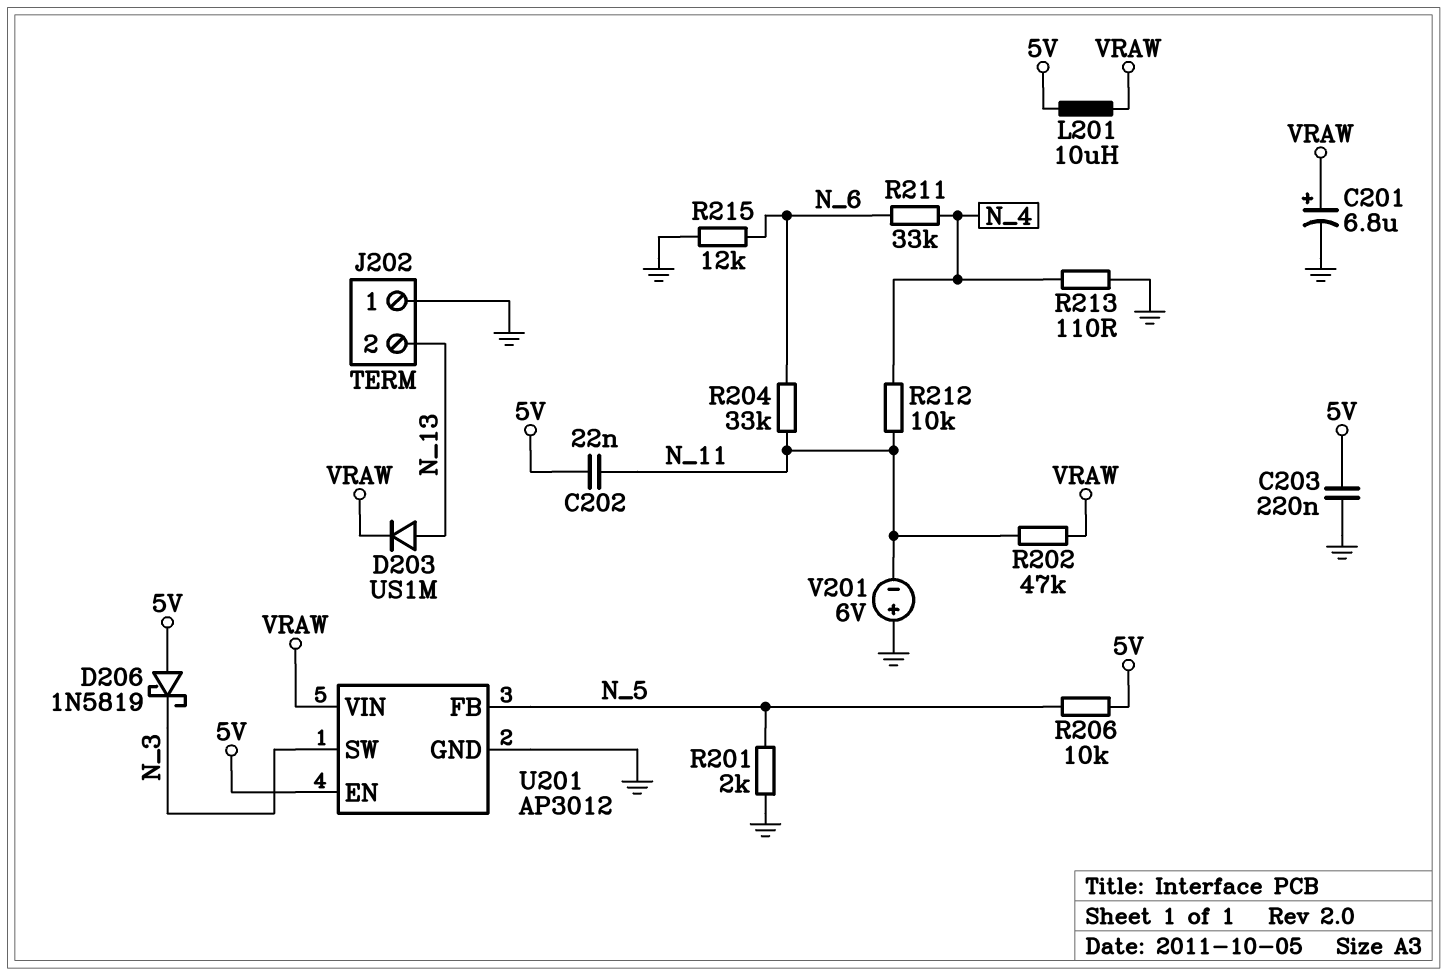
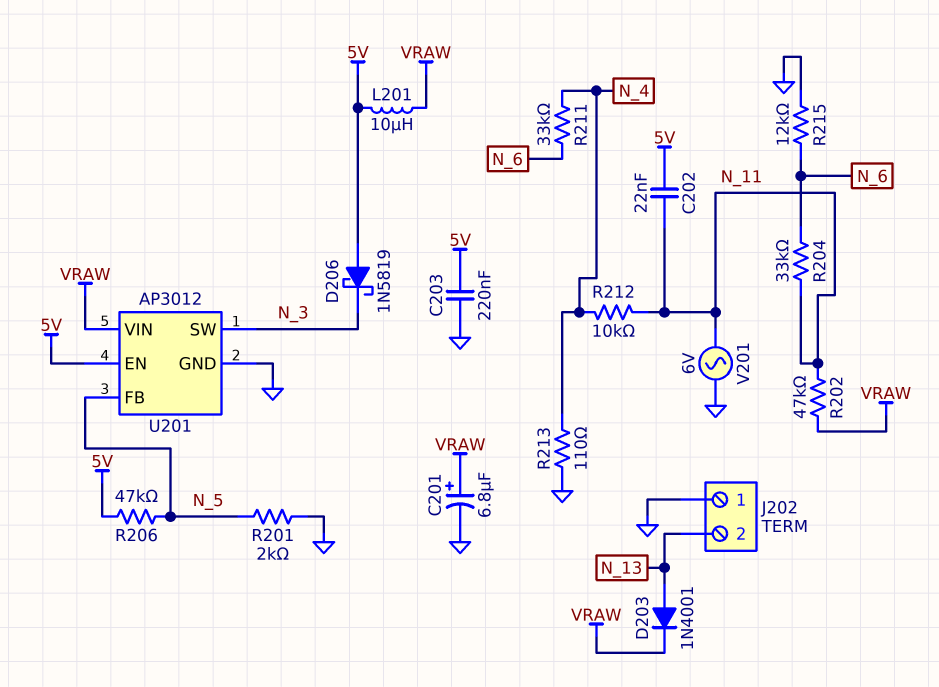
D203: diode US1M (A N_13, K VRAW) -> diode 1N4001 (A N_13, K VRAW)
R206: 10k (5V, N_5) -> 47k (5V, N_5)
V201: 6V (plus GND, minus N_11) -> AC 6V (GND, N_11)

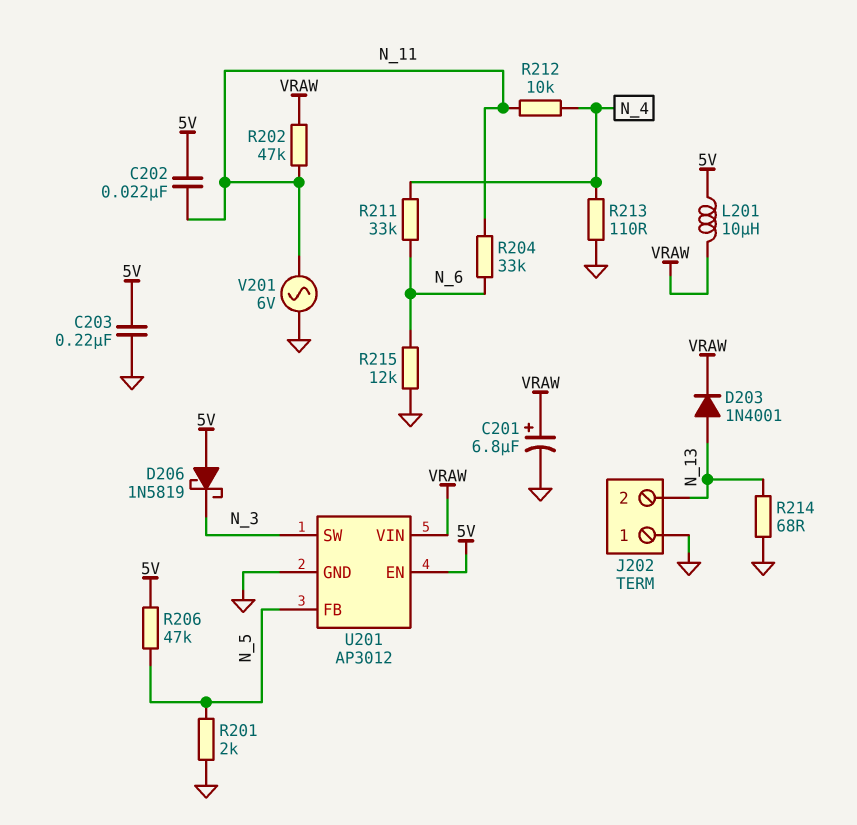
R214: none -> 68 (GND, N_13)

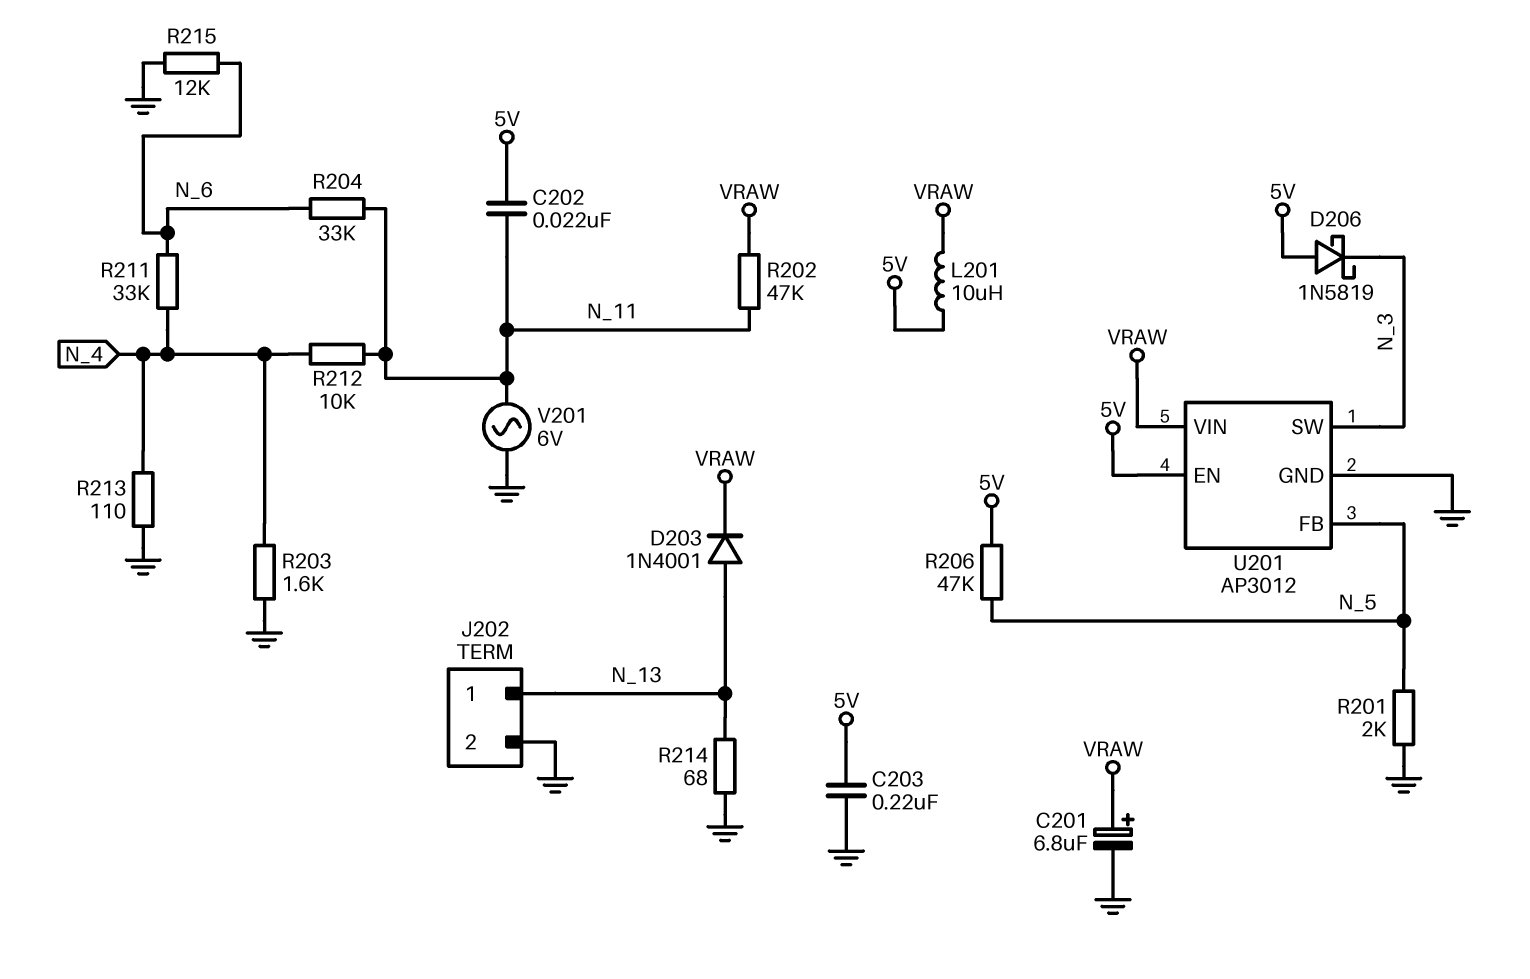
J202 pin 1: GND -> N_13
J202 pin 2: N_13 -> GND
R203: none -> 1.6k (GND, N_4)

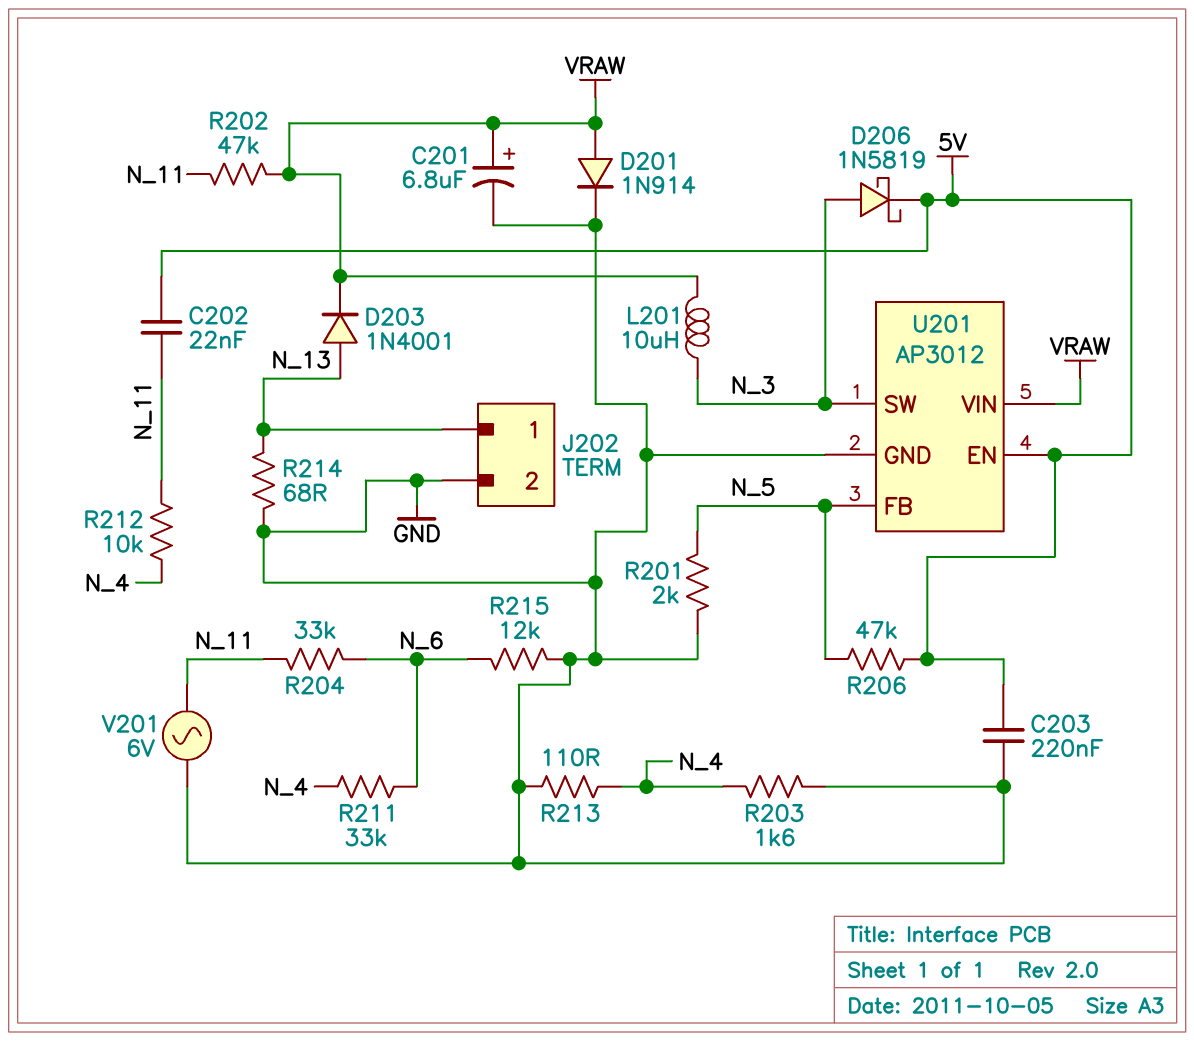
D201: none -> diode 1N914 (A VRAW, K GND)
D206: schottky 1N5819 (A 5V, K N_3) -> schottky 1N5819 (A N_3, K 5V)
L201: 10uH (5V, VRAW) -> 10uH (N_3, VRAW)

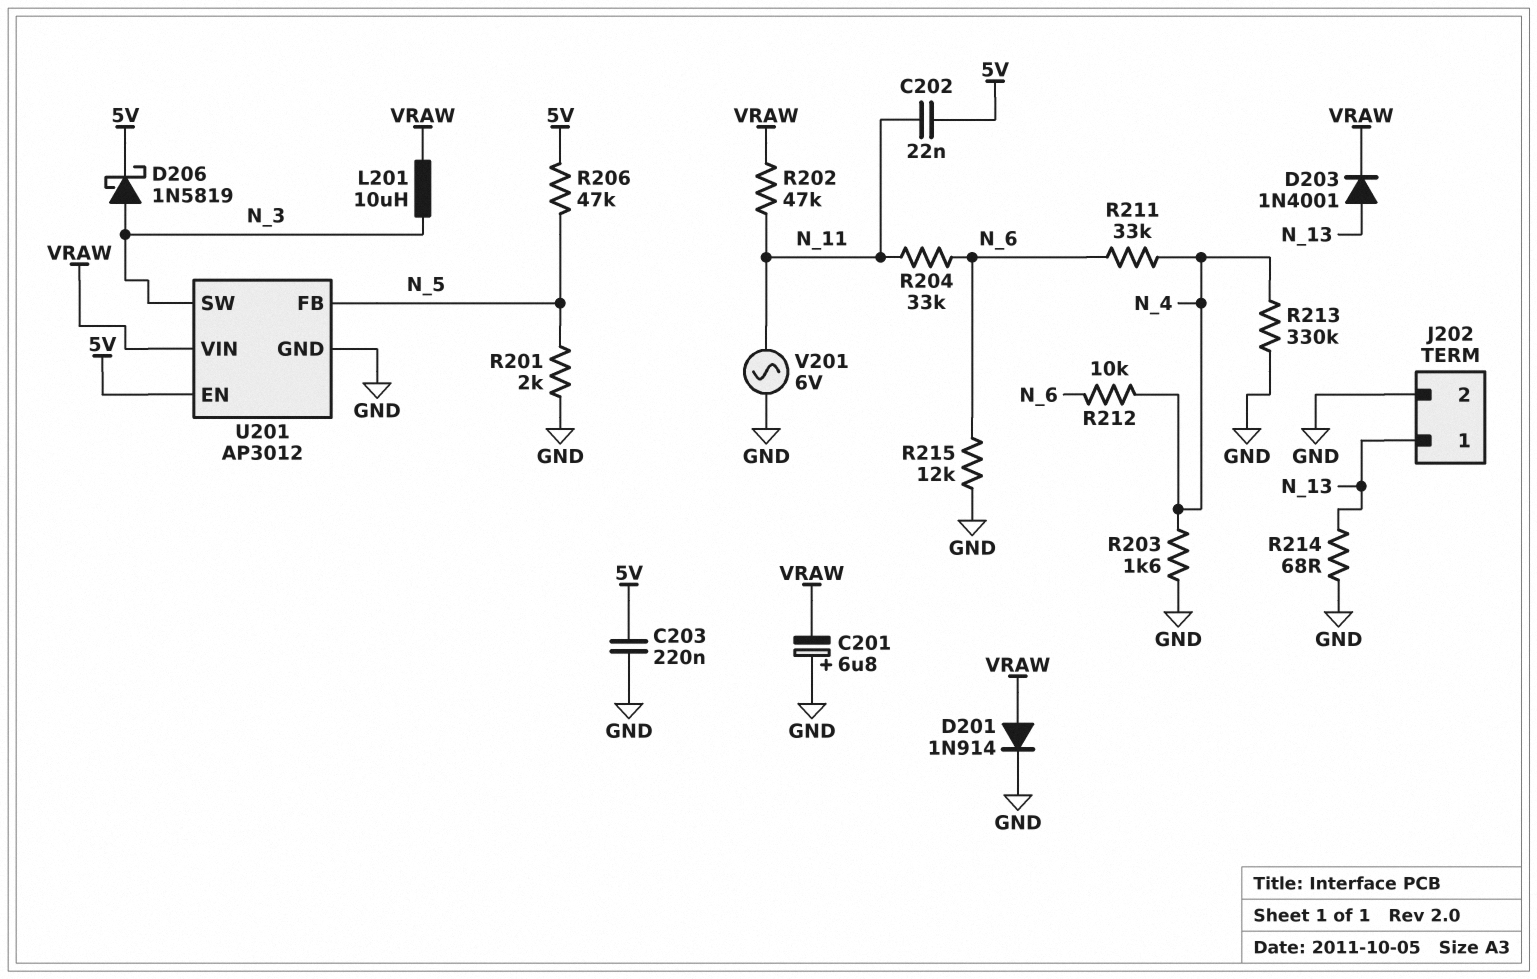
C201: 6.8uF (plus VRAW, minus GND) -> 6.8uF (plus GND, minus VRAW)
R212: 10k (N_4, N_11) -> 10k (N_4, N_6)
R213: 110 (GND, N_4) -> 330k (GND, N_4)

